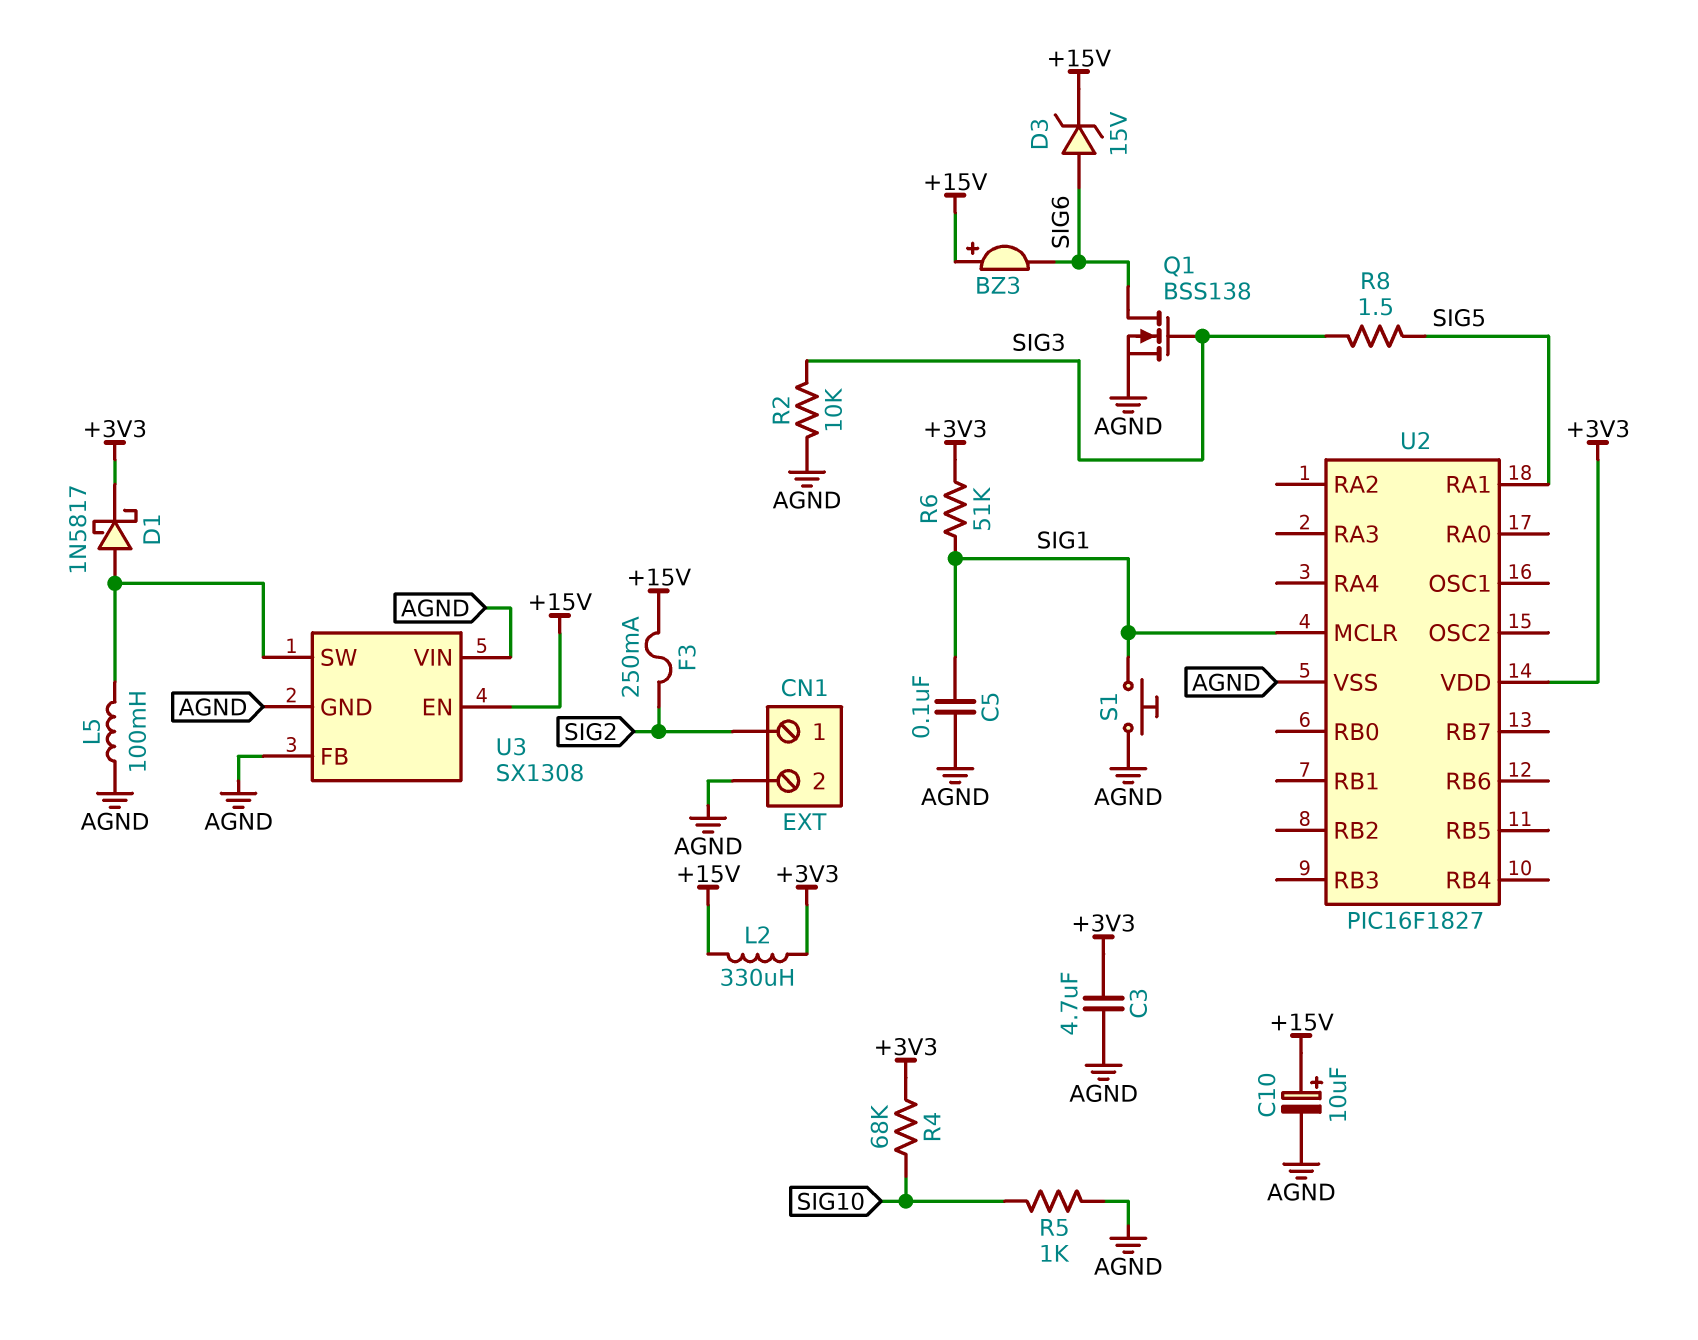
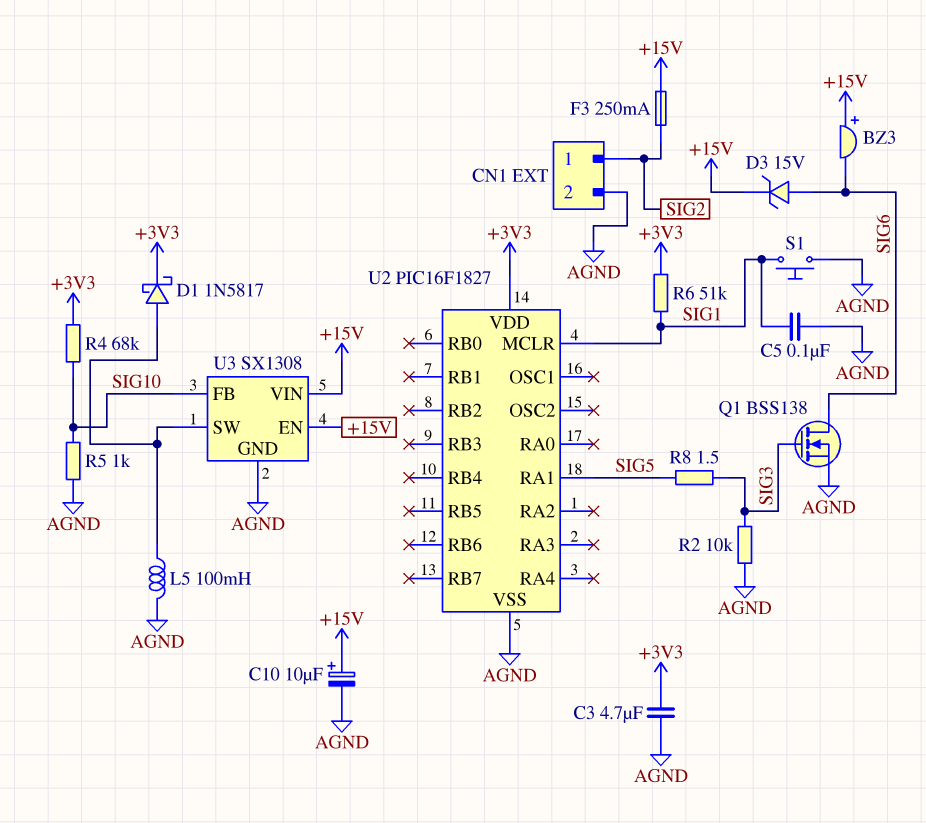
L2: 330uH (+3V3, +15V) -> none
U3 pin FB: AGND -> SIG10
U3 pin VIN: AGND -> +15V

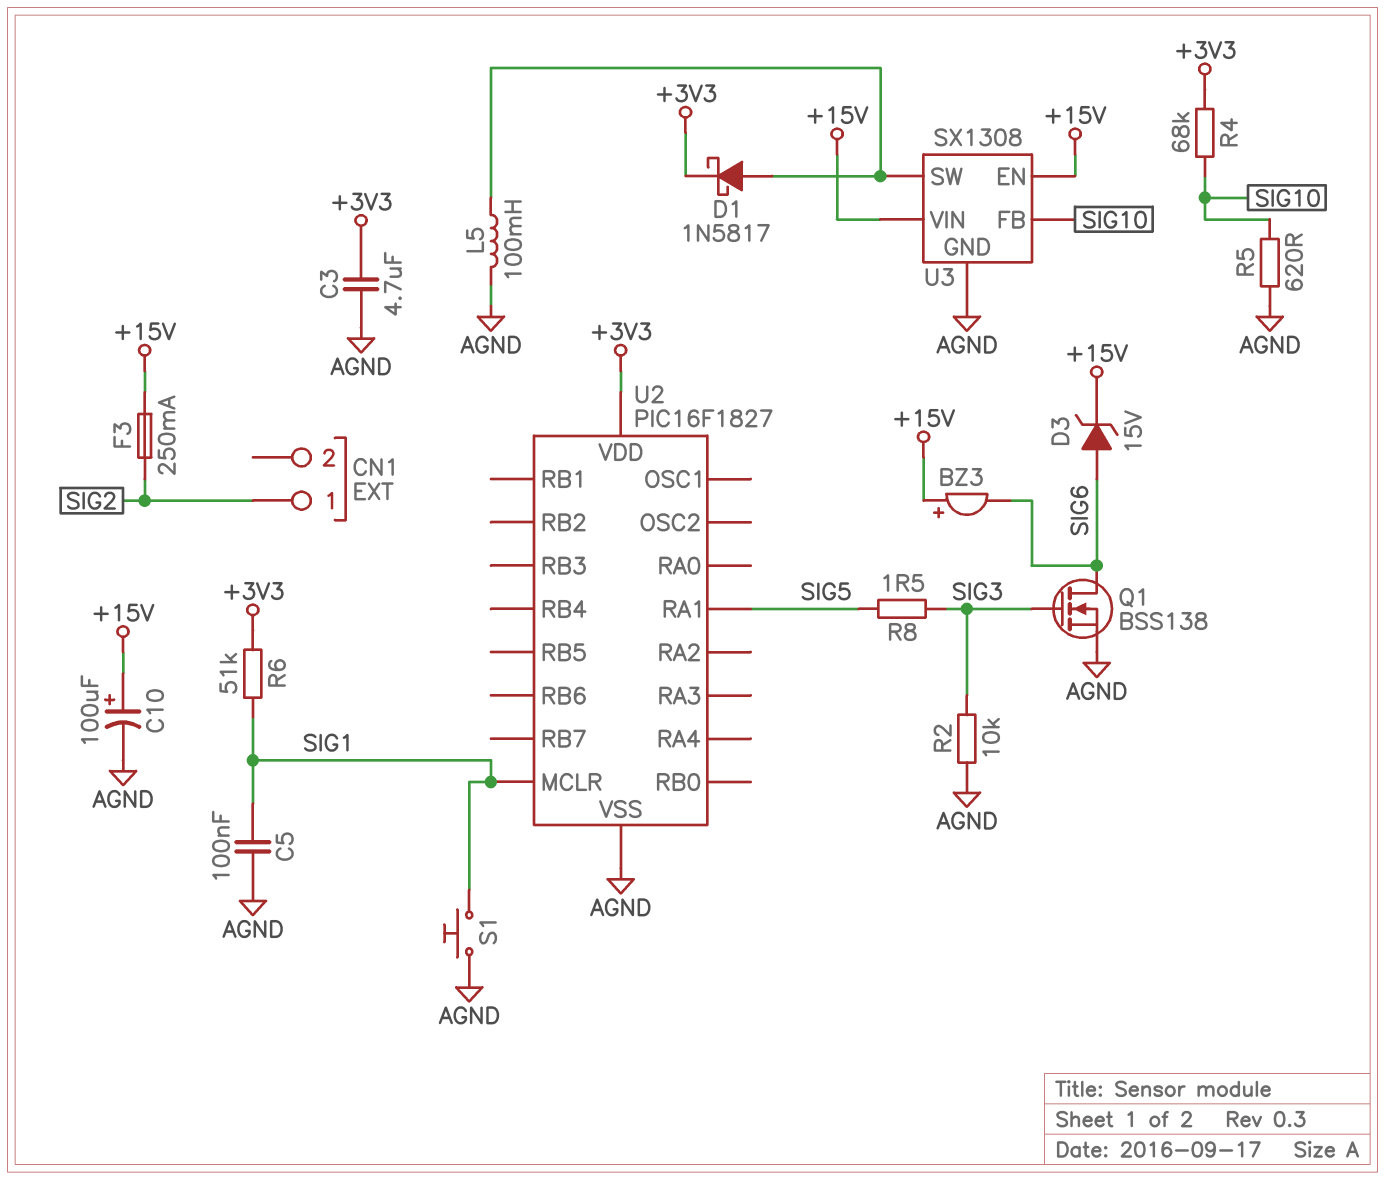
C10: 10uF (plus +15V, minus AGND) -> 100uF (plus +15V, minus AGND)
CN1 pin 2: AGND -> none
R5: 1k (AGND, SIG10) -> 620 (AGND, SIG10)

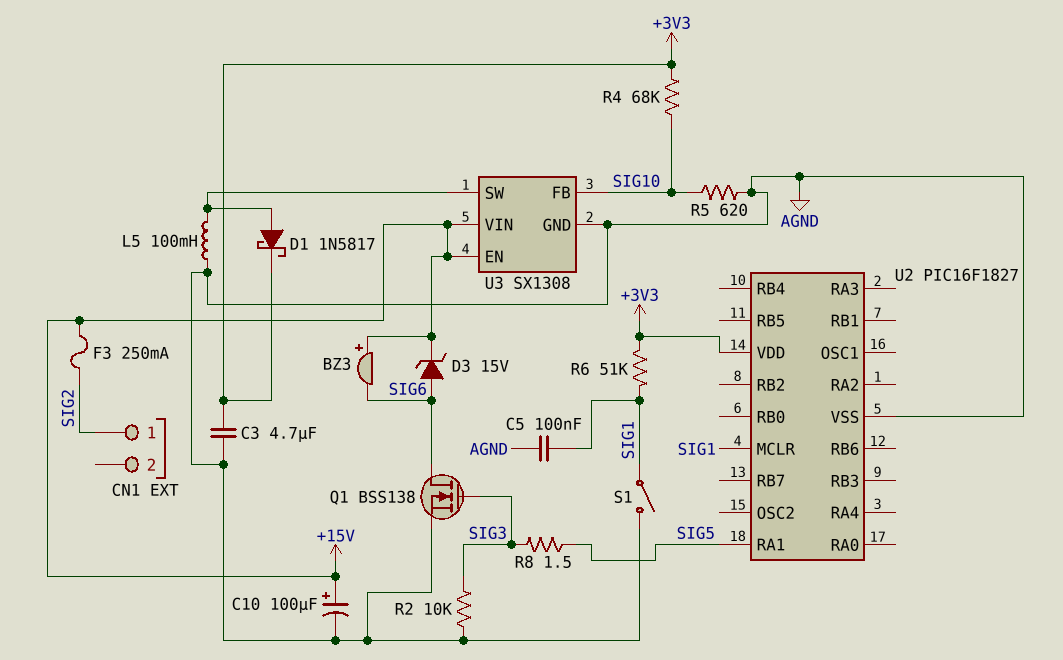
S1: button (AGND, SIG1) -> switch (AGND, SIG1)

